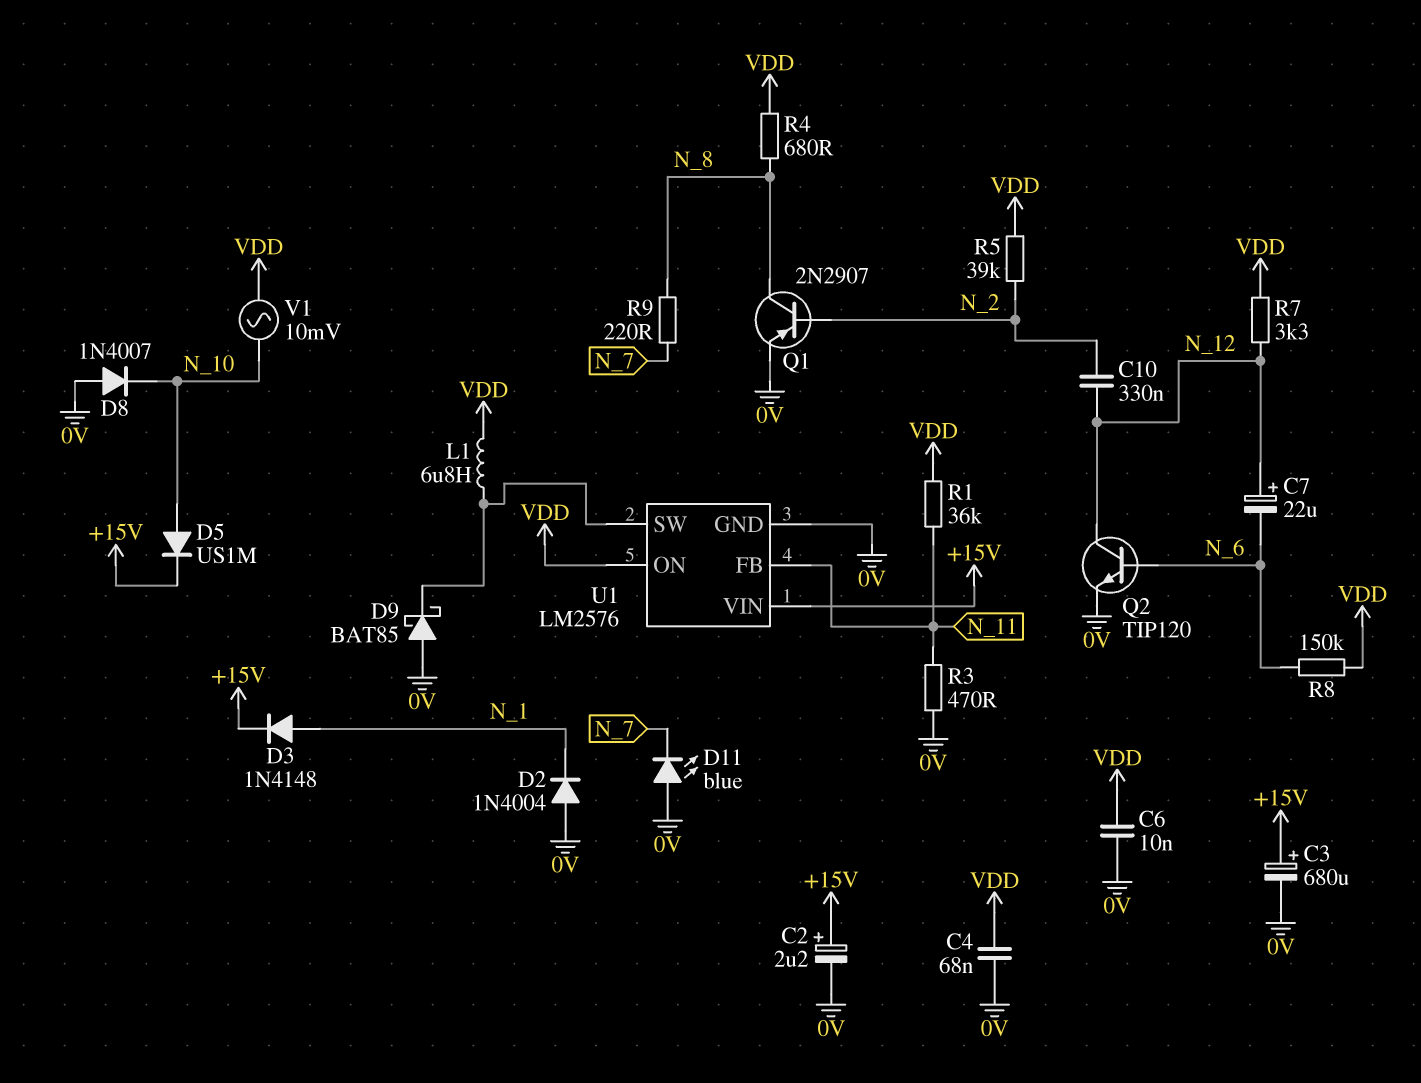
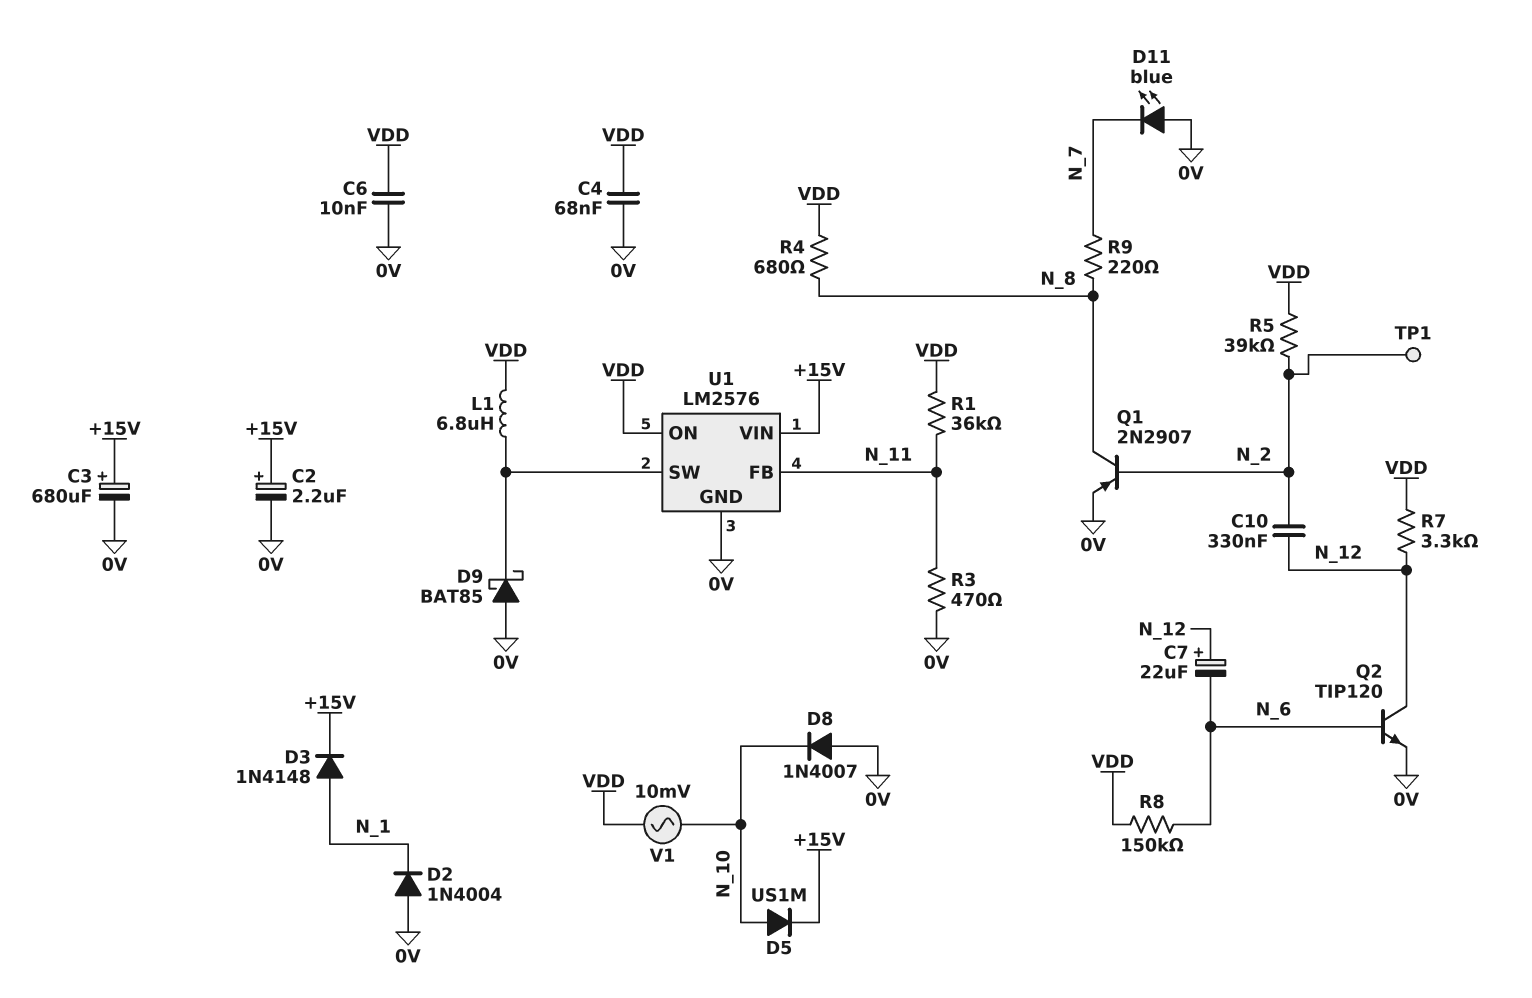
TP1: none -> test point (N_2)

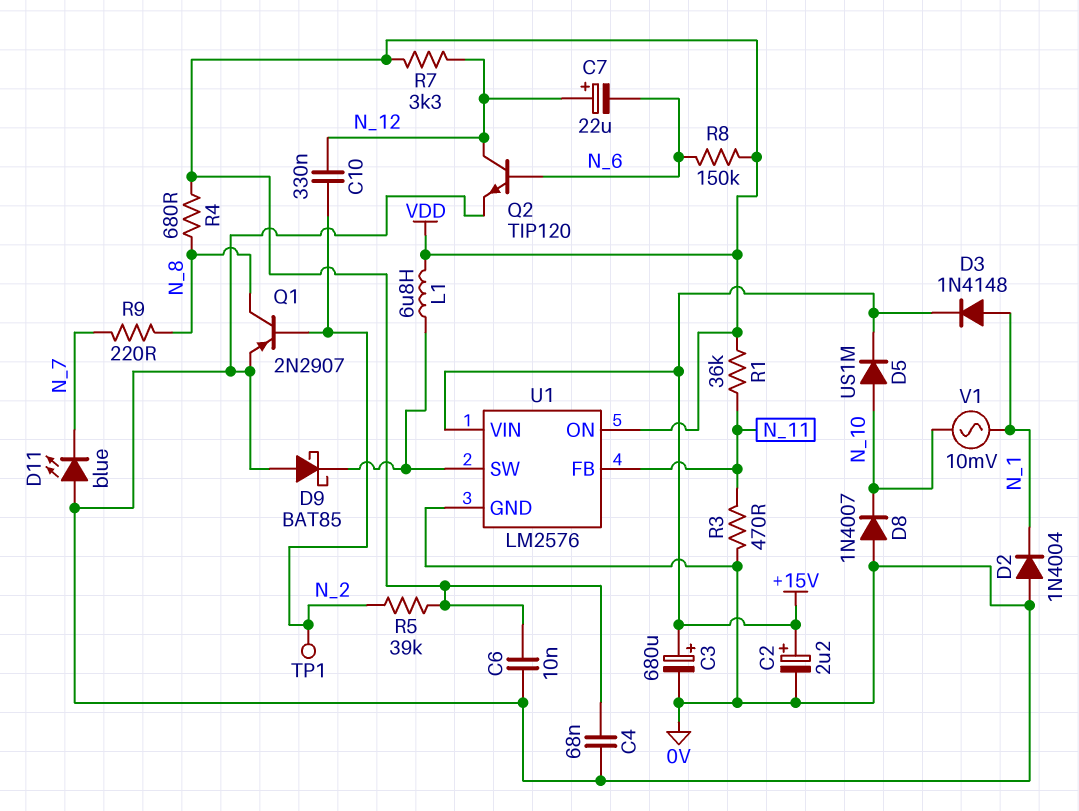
V1: AC 10mV (N_10, VDD) -> AC 10mV (N_1, N_10)

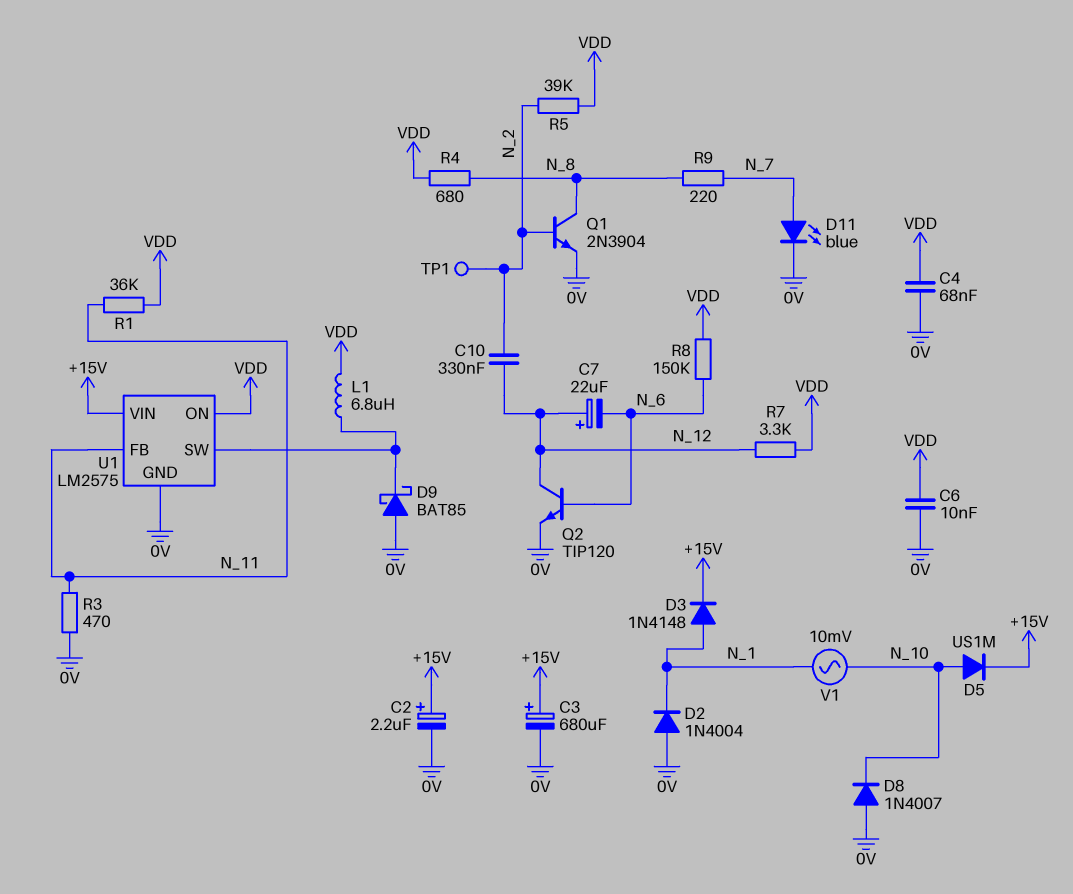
D11: LED blue (A 0V, K N_7) -> LED blue (A N_7, K 0V)
Q1: PNP 2N2907 (B N_2, C N_8, E 0V) -> NPN 2N3904 (B N_2, C N_8, E 0V)
U1: LM2576 -> LM2575

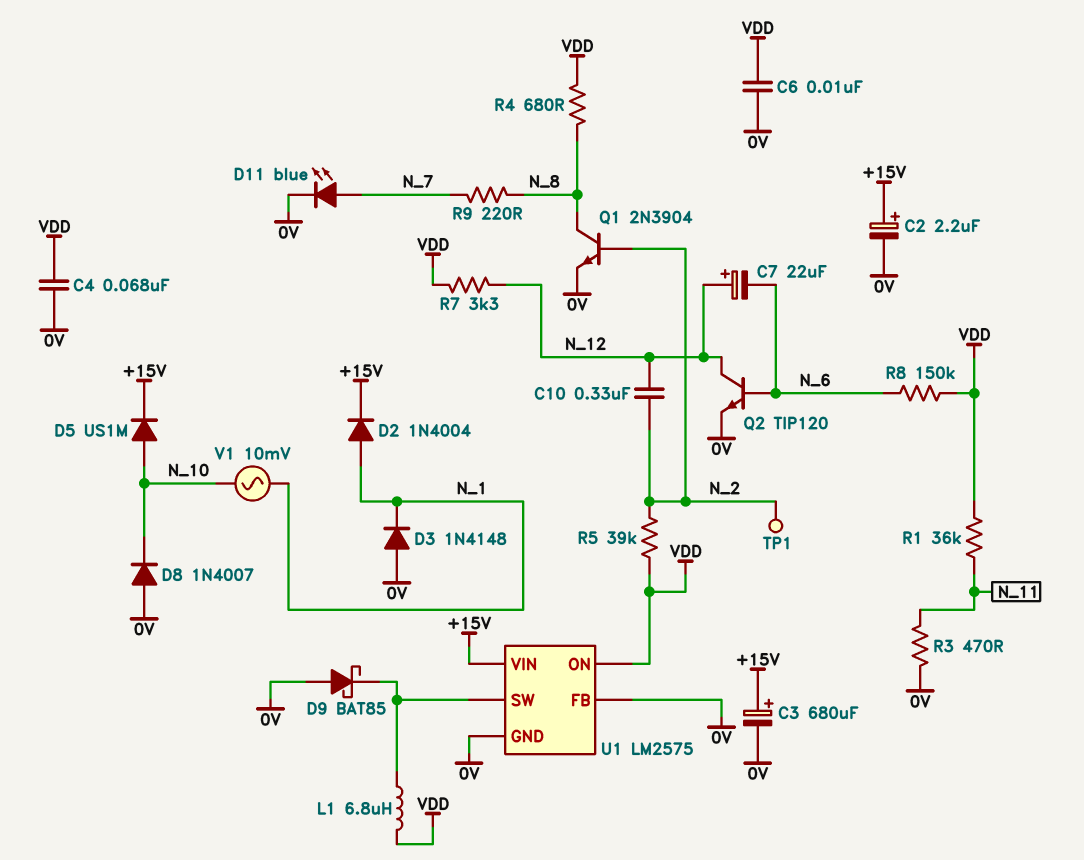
D2: diode 1N4004 (A 0V, K N_1) -> diode 1N4004 (A N_1, K +15V)
D3: diode 1N4148 (A N_1, K +15V) -> diode 1N4148 (A 0V, K N_1)
U1 pin FB: N_11 -> 0V

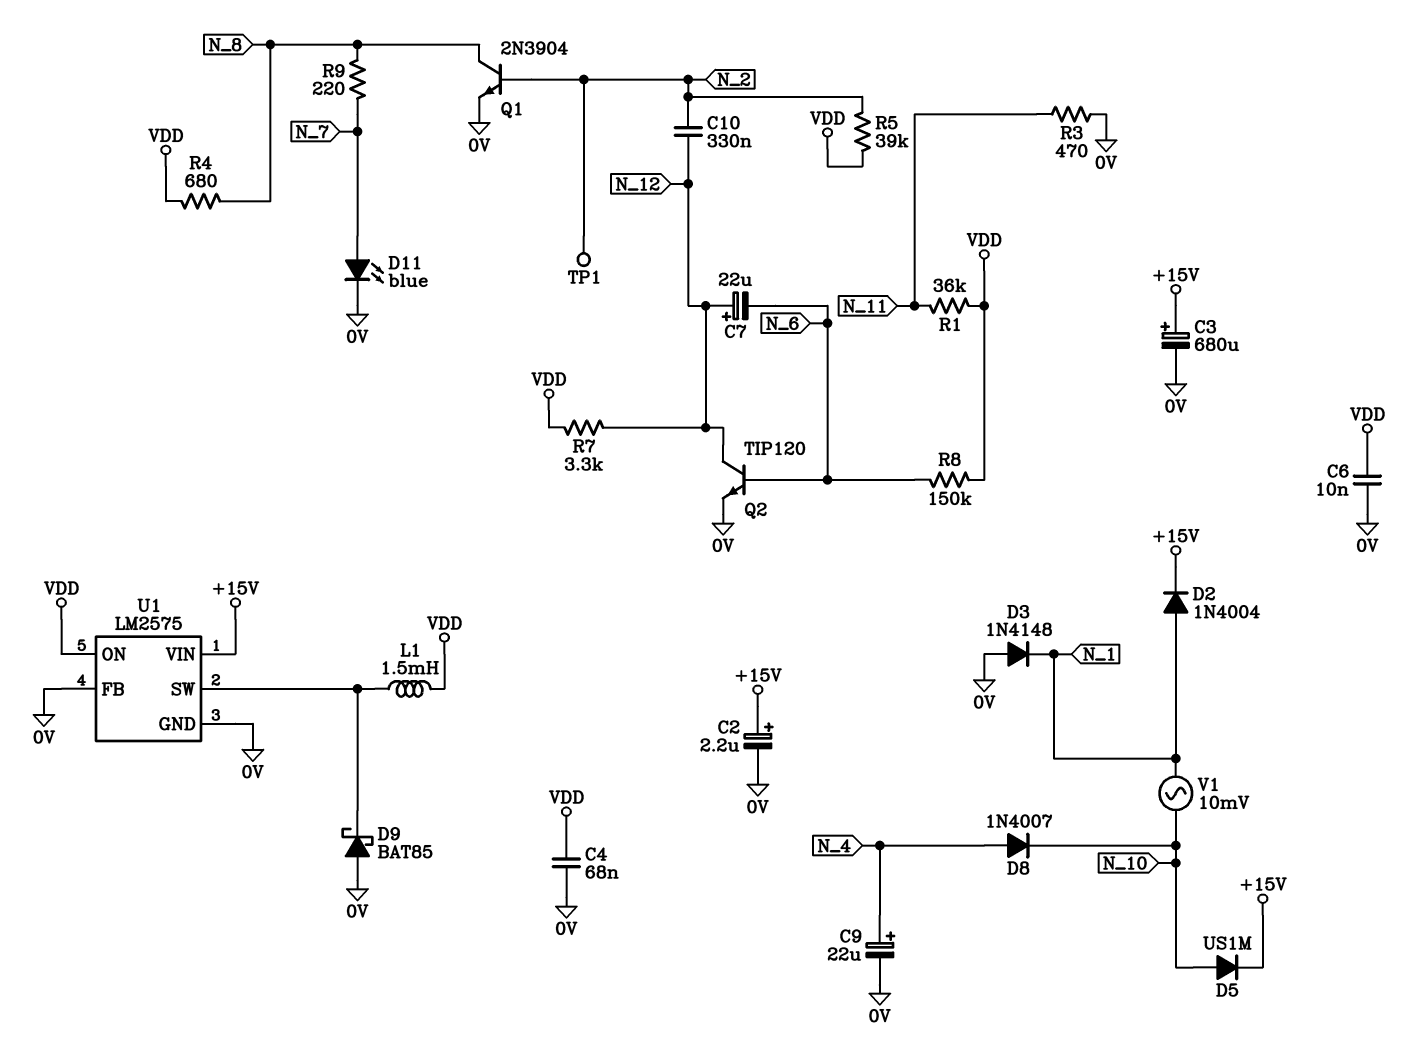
C9: none -> 22uF (plus N_4, minus 0V)
D8: diode 1N4007 (A 0V, K N_10) -> diode 1N4007 (A N_4, K N_10)
L1: 6.8uH (U1/SW, VDD) -> 1.5mH (U1/SW, VDD)

